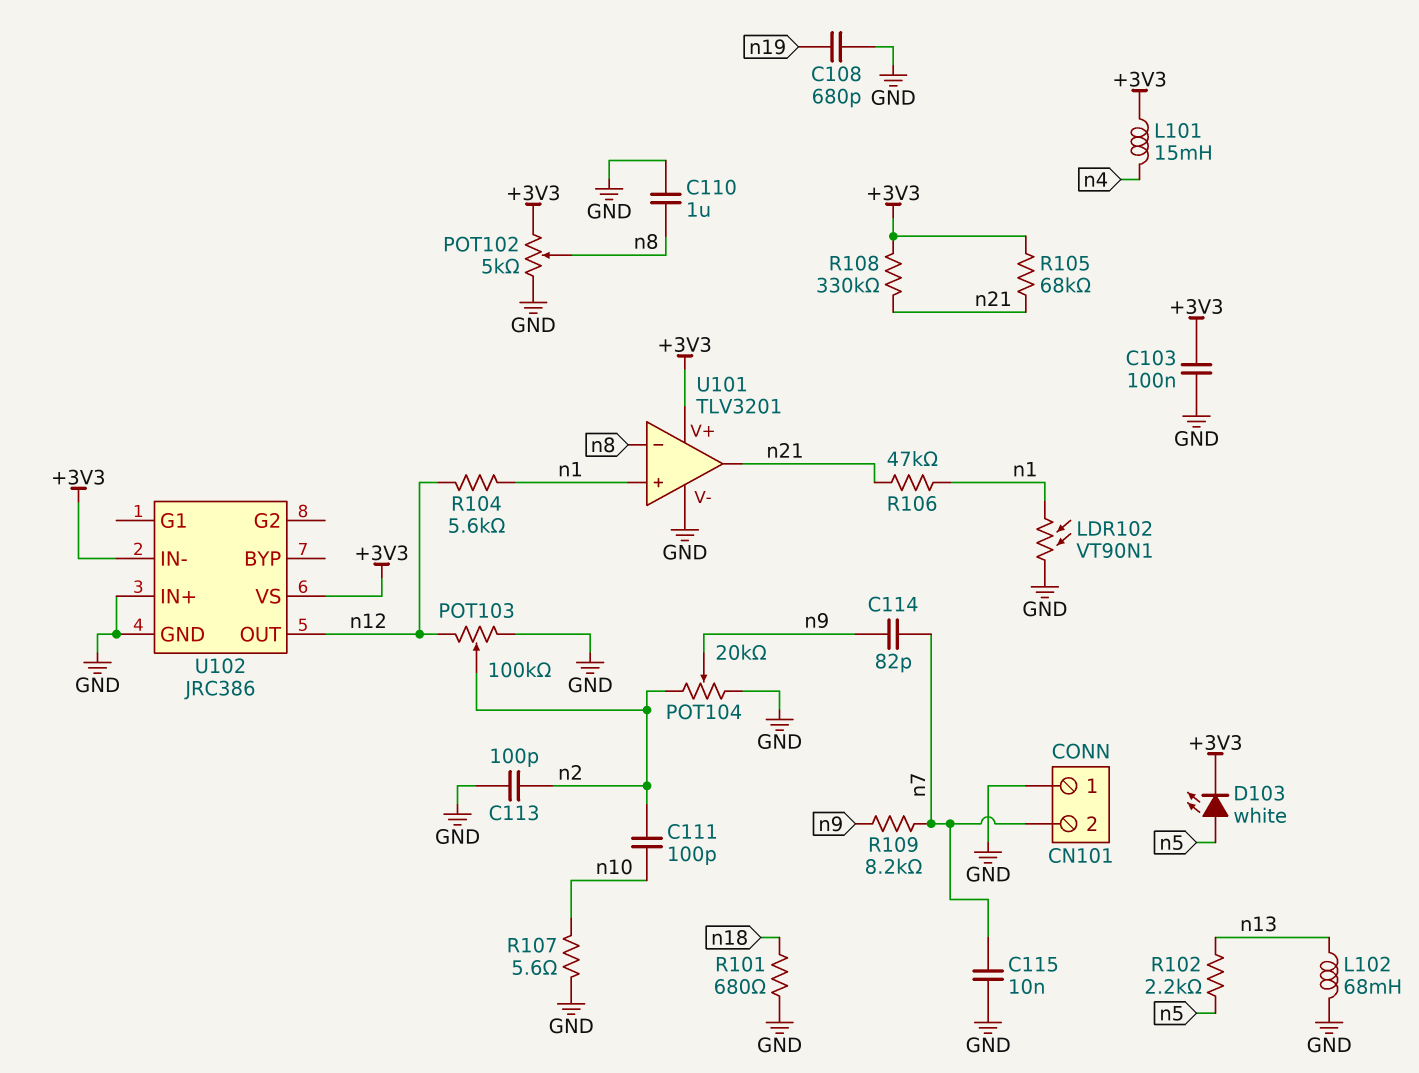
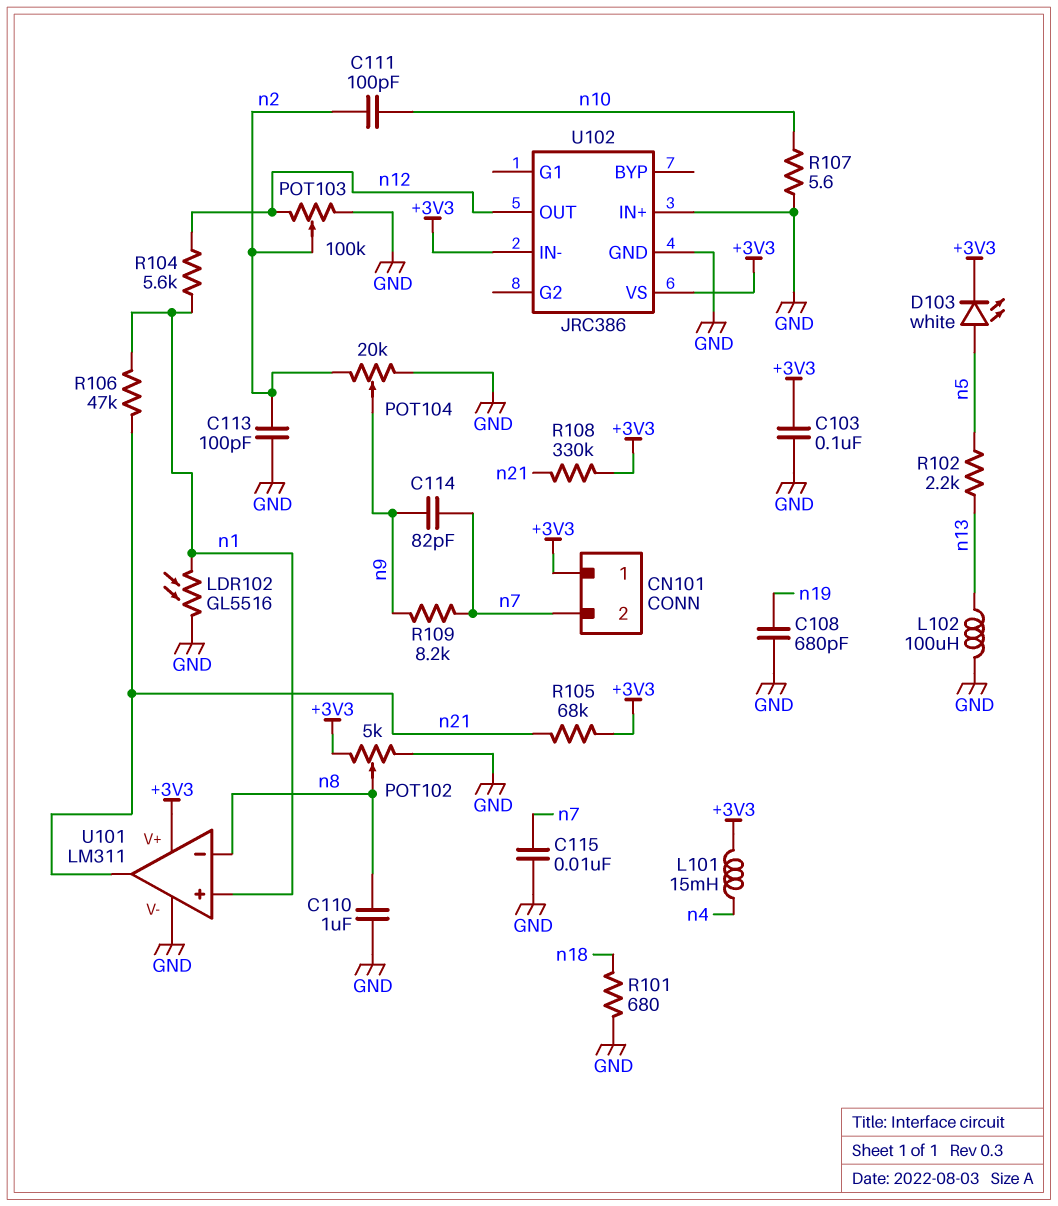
CN101 pin 1: GND -> +3V3
L102: 68mH (GND, n13) -> 100uH (GND, n13)
LDR102: VT90N1 (GND, n1) -> GL5516 (GND, n1)
U101: TLV3201 -> LM311

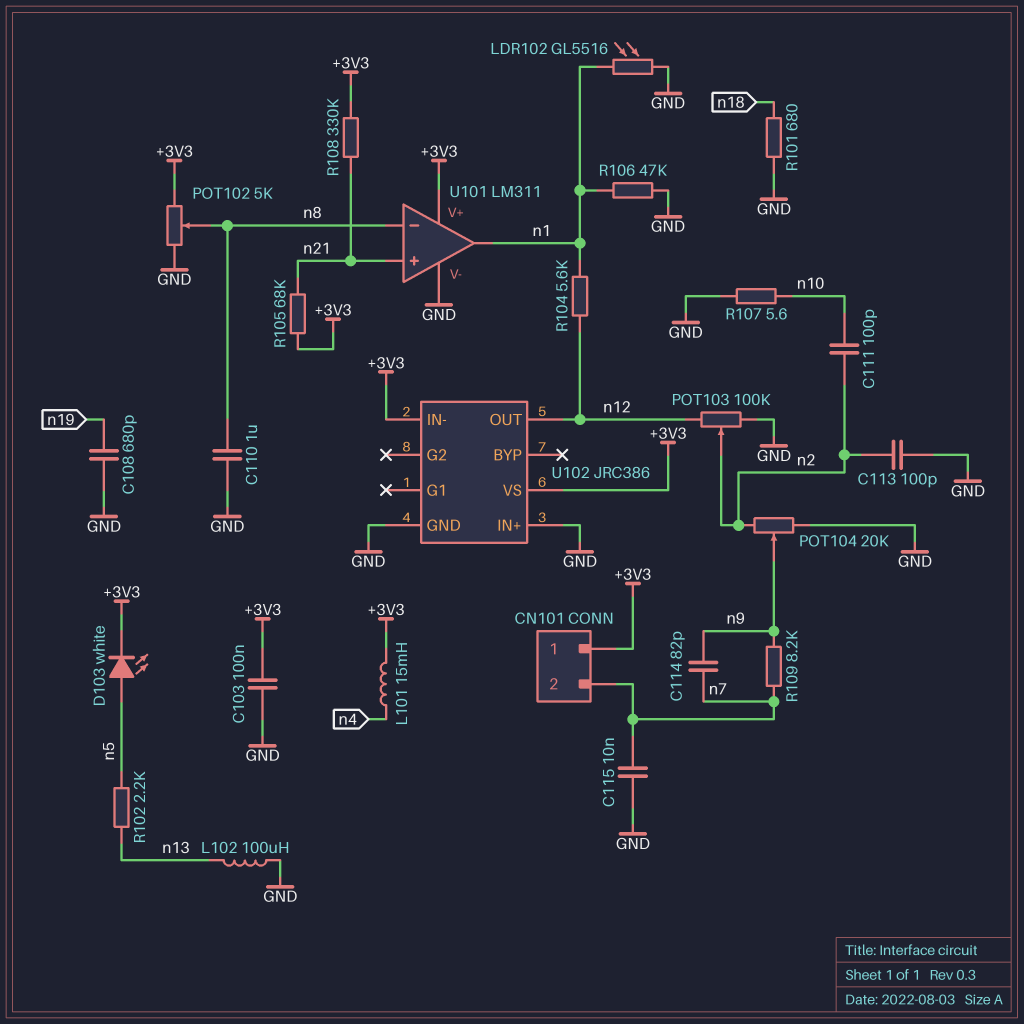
R106: 47k (n1, n21) -> 47k (GND, n1)
U101 pin in+: n1 -> n21
U101 pin out: n21 -> n1

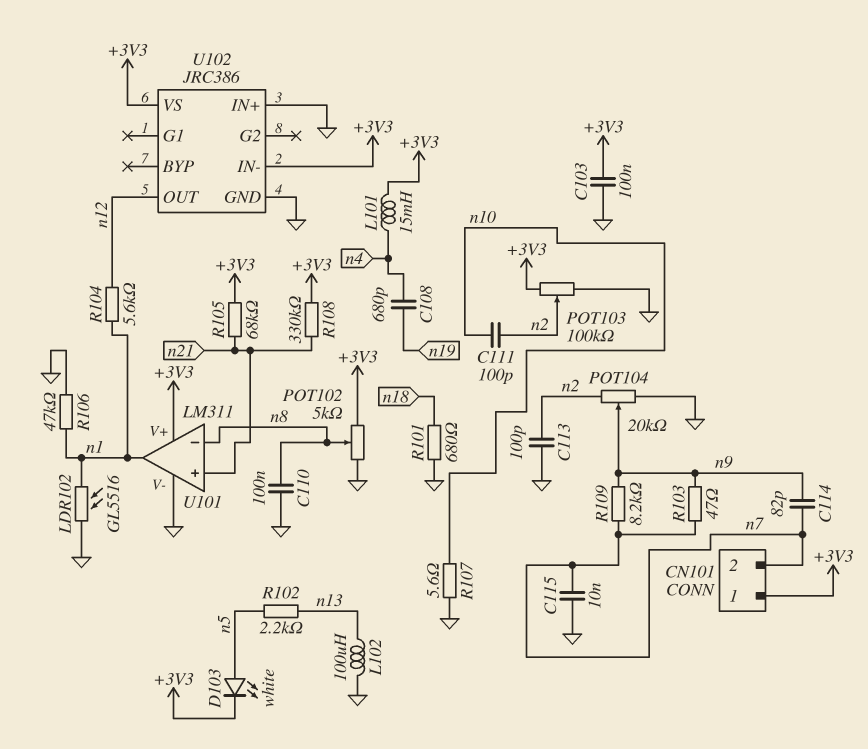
C108: 680pF (GND, n19) -> 680pF (n4, n19)
C110: 1uF (GND, n8) -> 100nF (GND, n8)
POT103: 100k (GND, n12, wiper n2) -> 100k (+3V3, GND, wiper n2)
R103: none -> 47 (n7, n9)

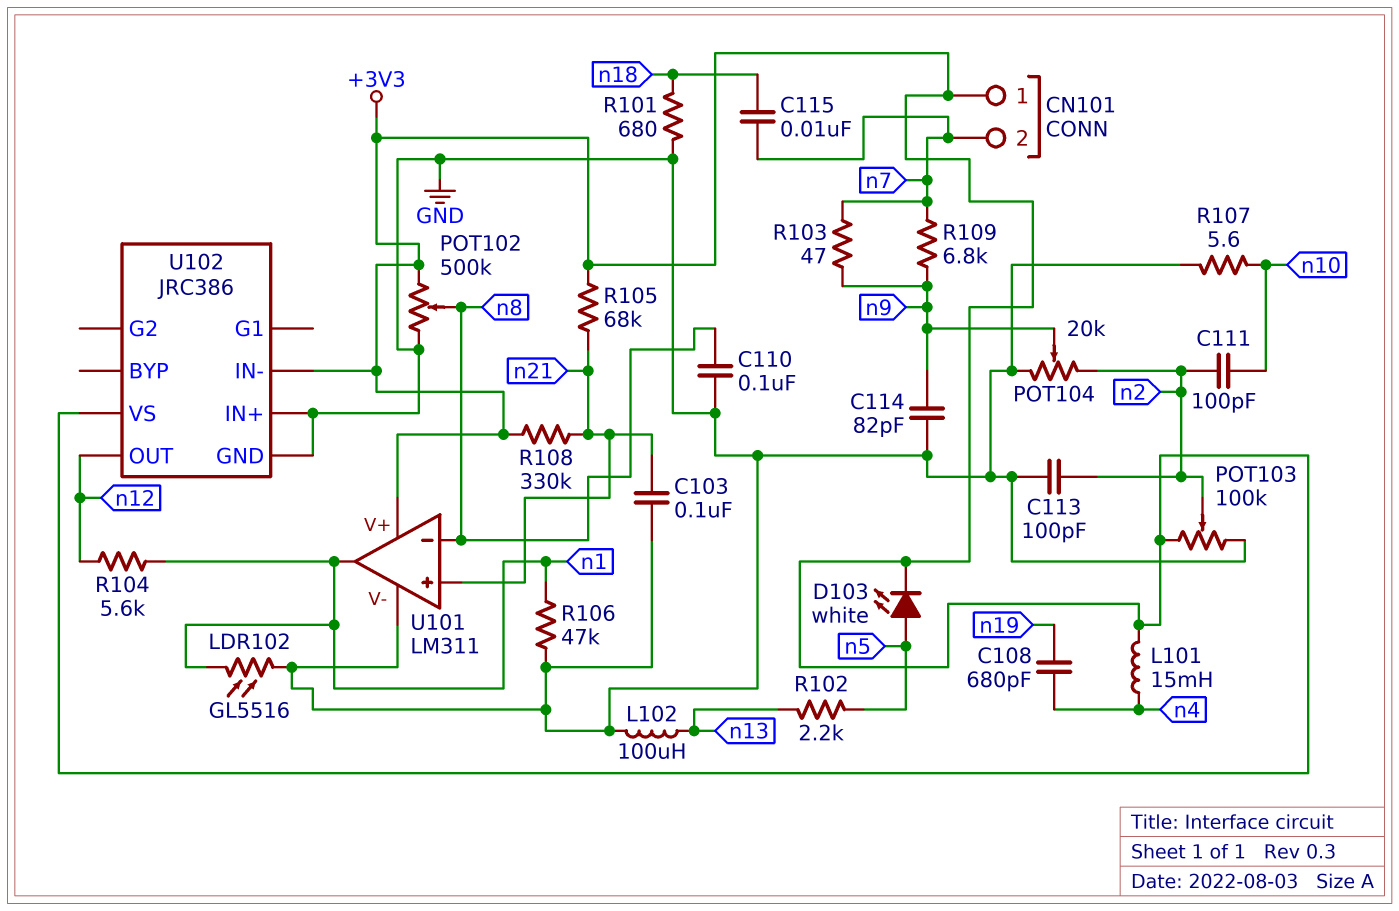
C103: 100nF (+3V3, GND) -> 100nF (GND, n21)
C114: 82pF (n7, n9) -> 82pF (GND, n9)
C115: 10nF (GND, n7) -> 10nF (n7, n18)
POT102: 5k (+3V3, GND, wiper n8) -> 500k (+3V3, GND, wiper n8)
R109: 8.2k (n7, n9) -> 6.8k (n7, n9)

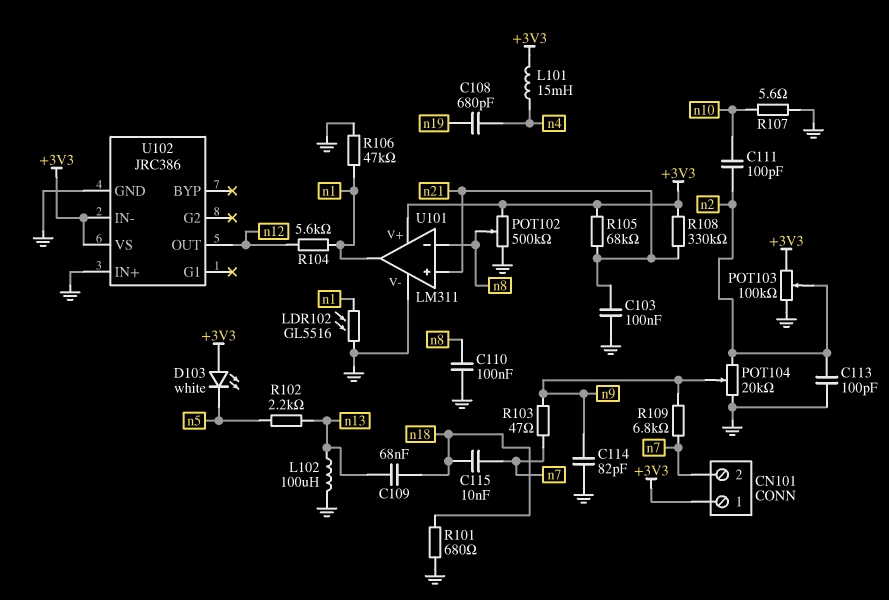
C109: none -> 68nF (n13, n18)
D103: LED white (A n5, K +3V3) -> LED white (A +3V3, K n5)

